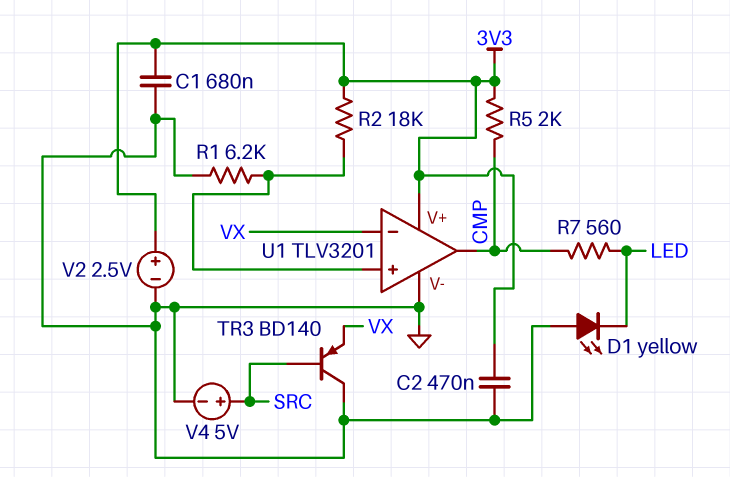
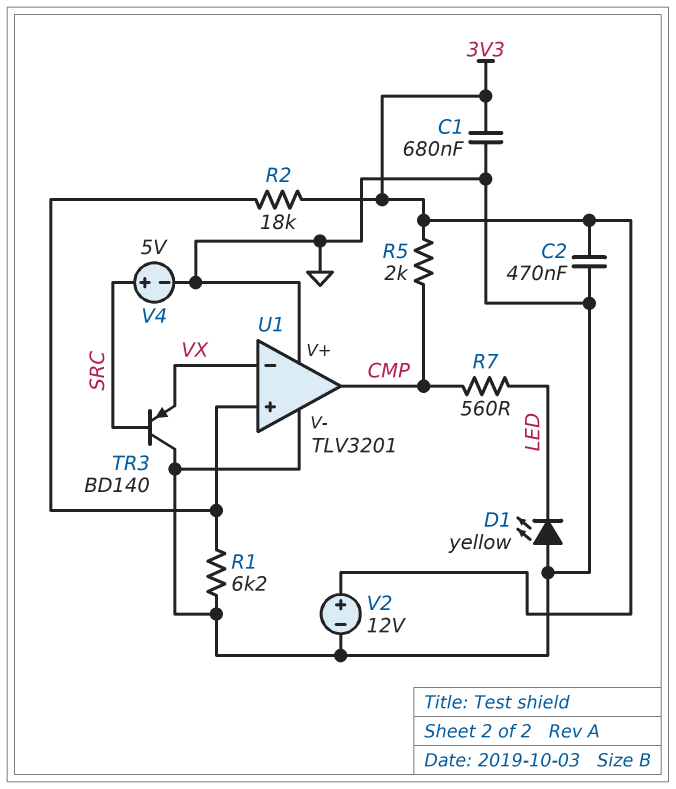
U1 pin V+: 3V3 -> GND
V2: 2.5V (plus 3V3, minus GND) -> 12V (plus 3V3, minus GND)

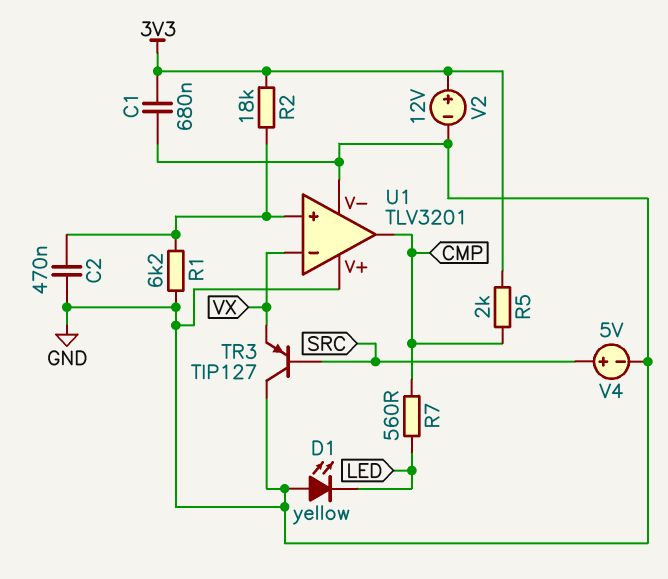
C2: 470nF (3V3, GND) -> 470nF (GND, U1/in+)
TR3: PNP BD140 (B SRC, C GND, E VX) -> PNP TIP127 (B SRC, C GND, E VX)

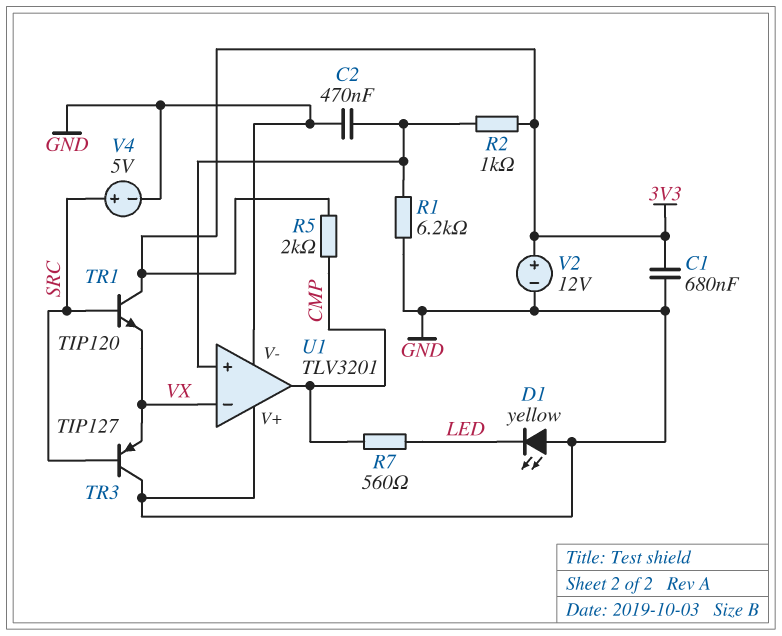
R2: 18k (3V3, U1/in+) -> 1k (3V3, U1/in+)
TR1: none -> NPN TIP120 (B SRC, C 3V3, E VX)

